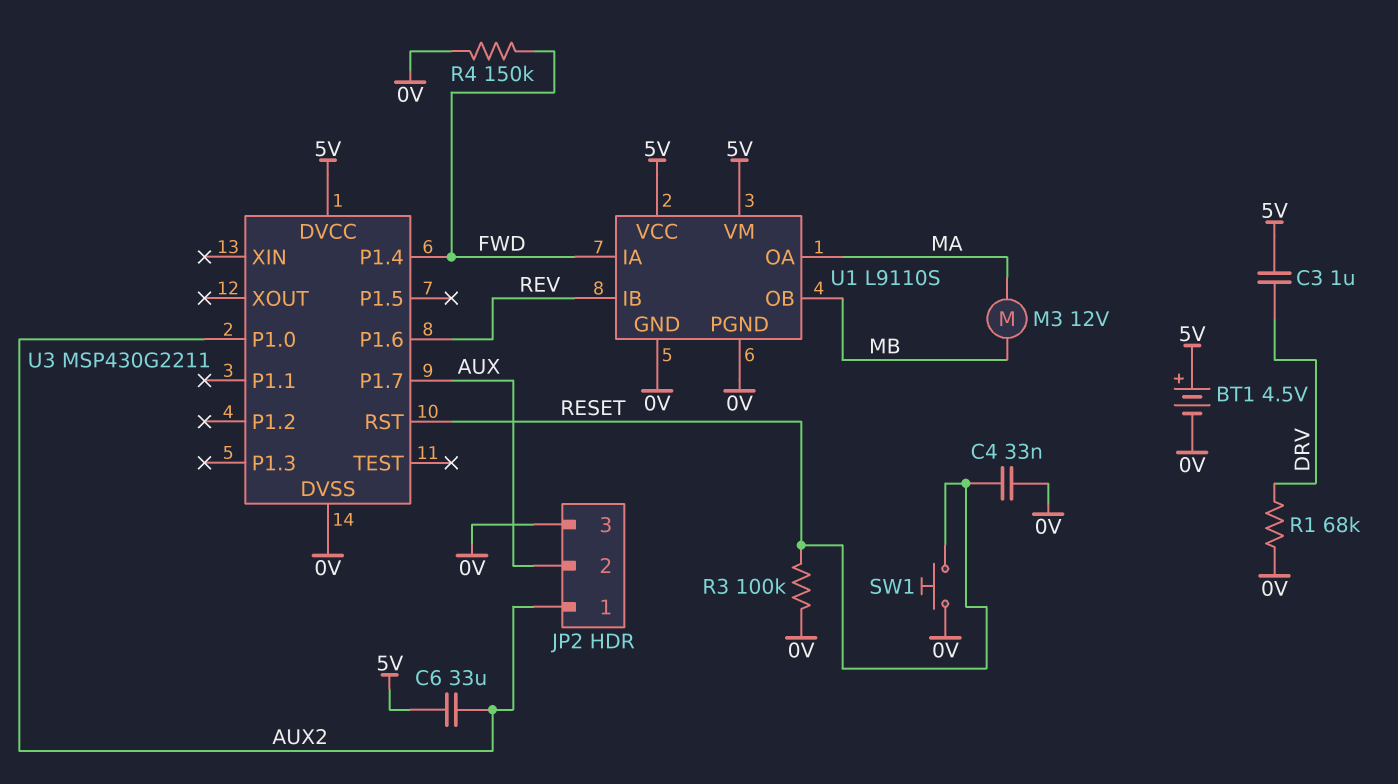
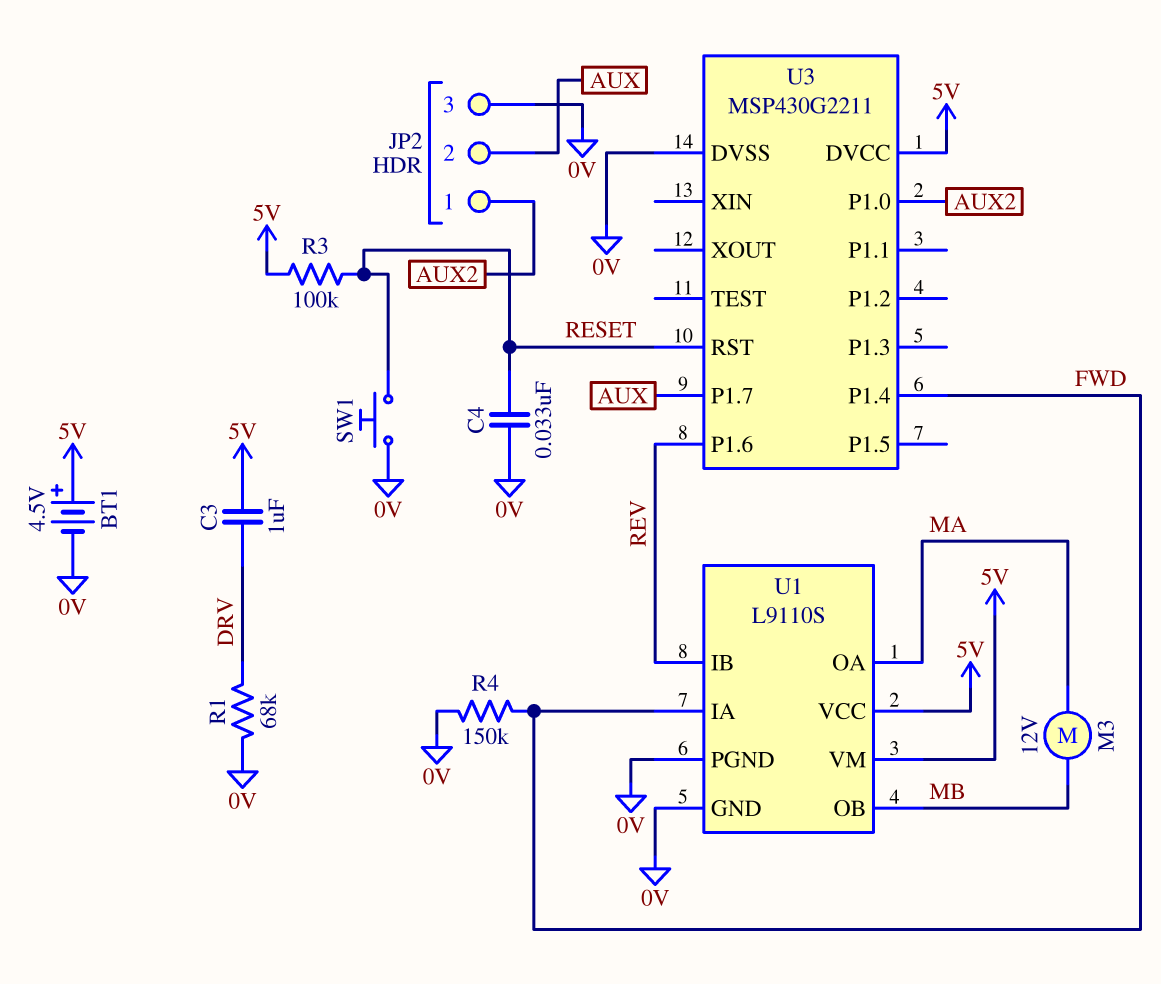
C6: 33uF (5V, AUX2) -> none
R3: 100k (0V, RESET) -> 100k (5V, RESET)

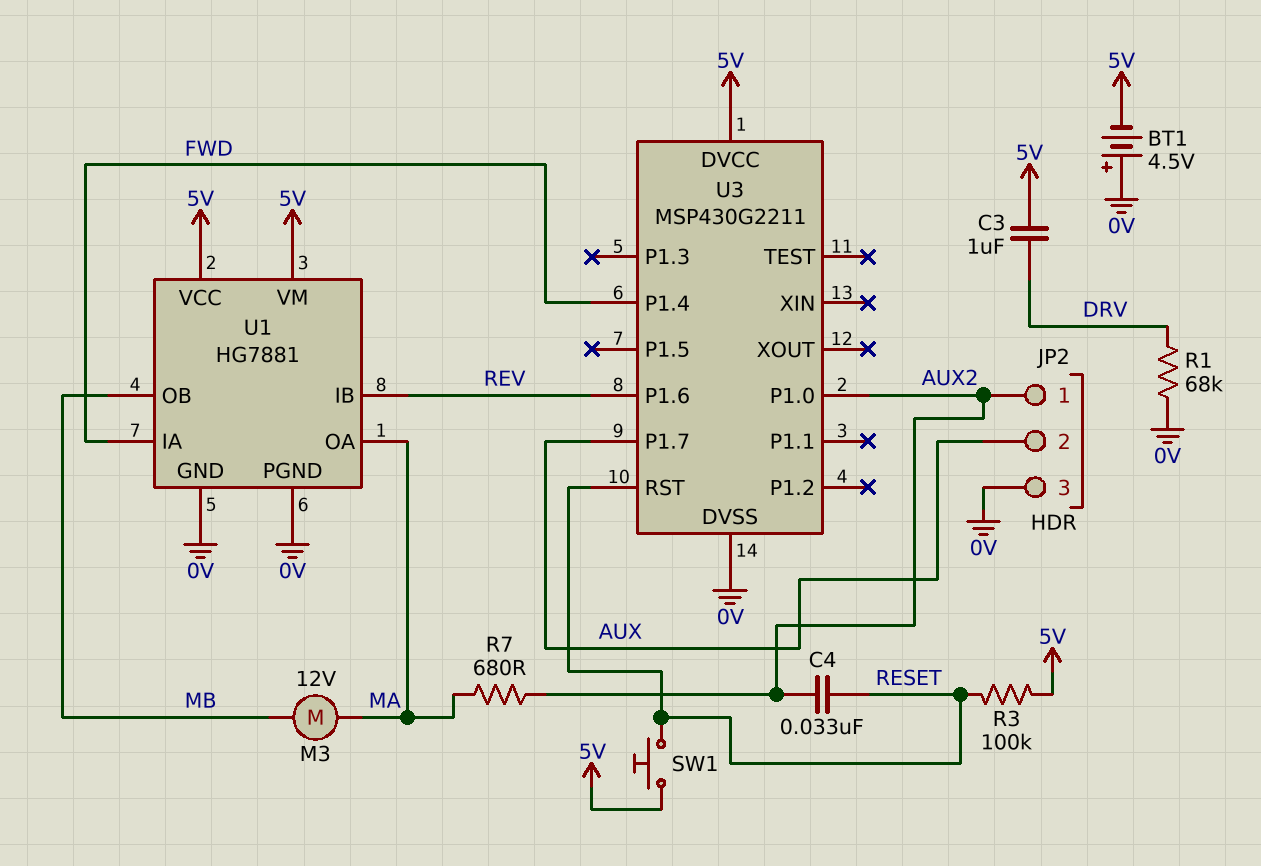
BT1: 4.5V (plus 5V, minus 0V) -> 4.5V (plus 0V, minus 5V)
C4: 33nF (0V, RESET) -> 33nF (AUX2, RESET)
R4: 150k (0V, FWD) -> none
R7: none -> 680 (AUX2, MA)
SW1: button (0V, RESET) -> button (5V, RESET)
U1: L9110S -> HG7881

